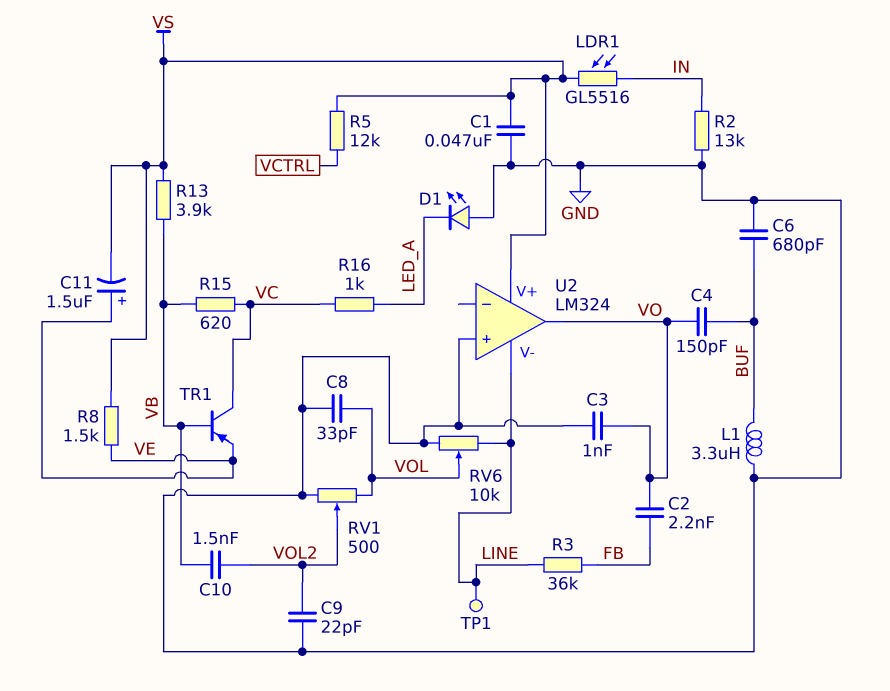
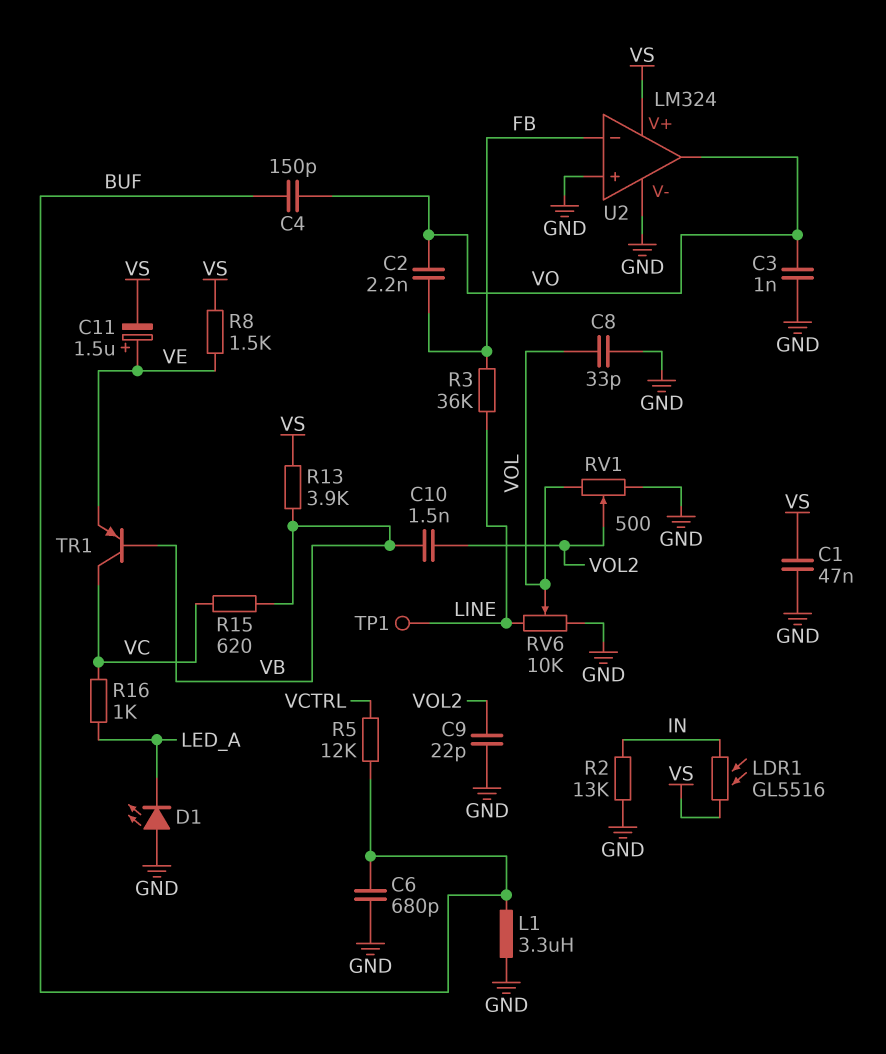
R5: 12k (VCTRL, VS) -> 12k (BUF, VCTRL)
U2 pin V-: LINE -> GND
U2 pin in-: none -> FB

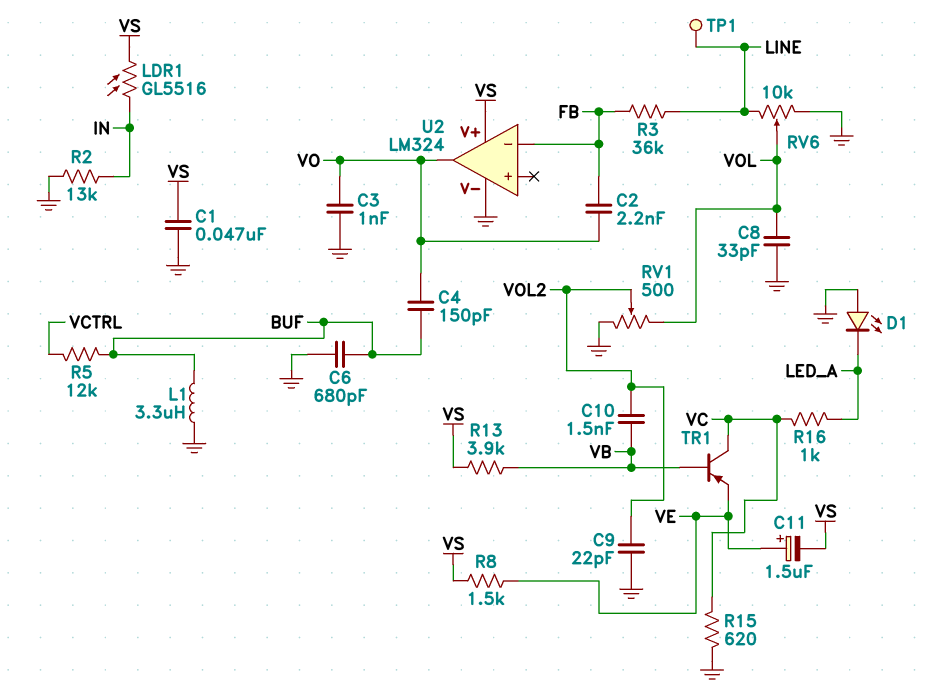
R15: 620 (VB, VC) -> 620 (GND, VC)
U2 pin in+: GND -> none

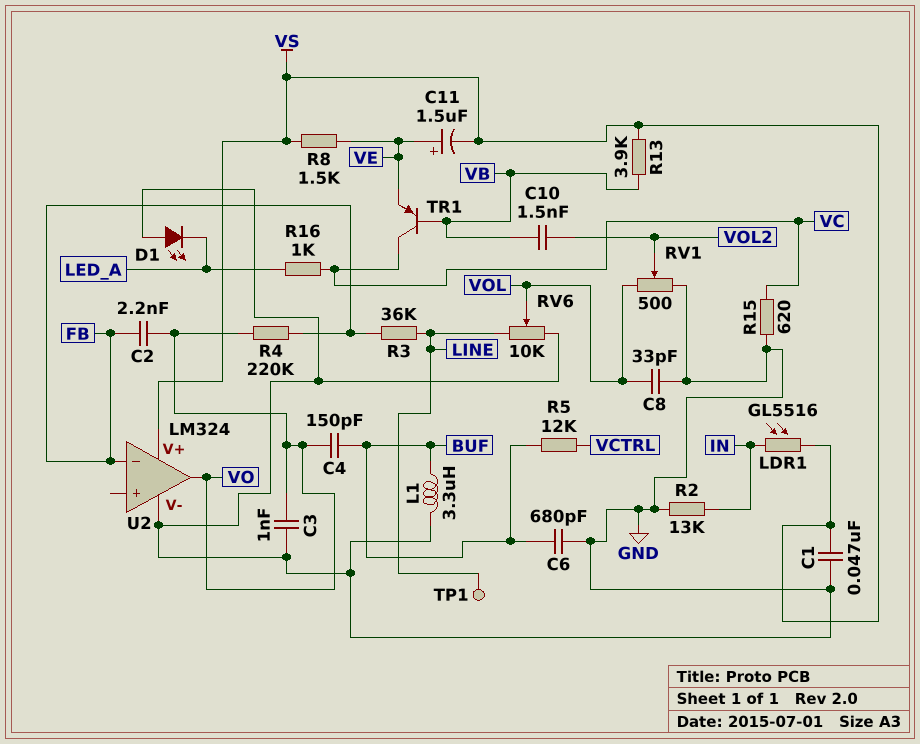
C9: 22pF (GND, VOL2) -> none
R4: none -> 220k (FB, VO)

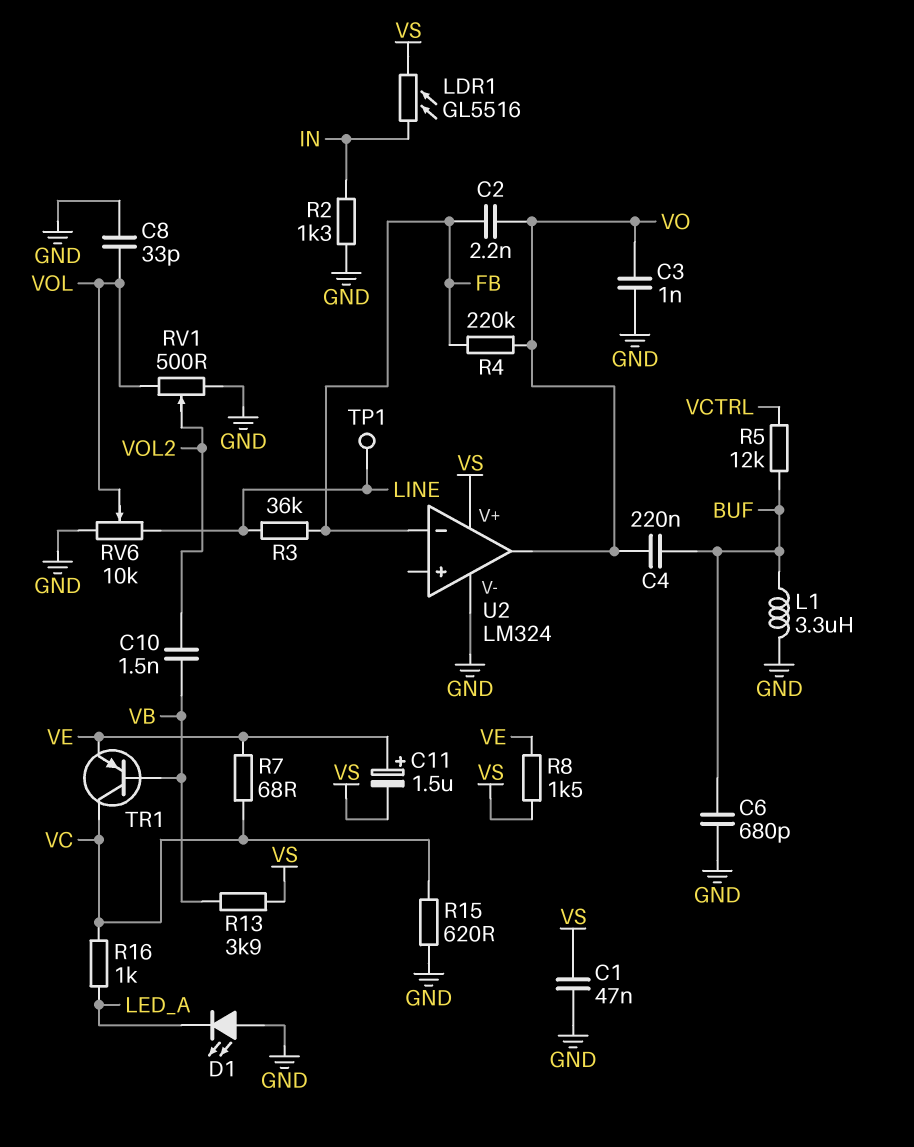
C4: 150pF (BUF, VO) -> 220nF (BUF, VO)
R2: 13k (GND, IN) -> 1.3k (GND, IN)
R7: none -> 68 (VC, VE)

